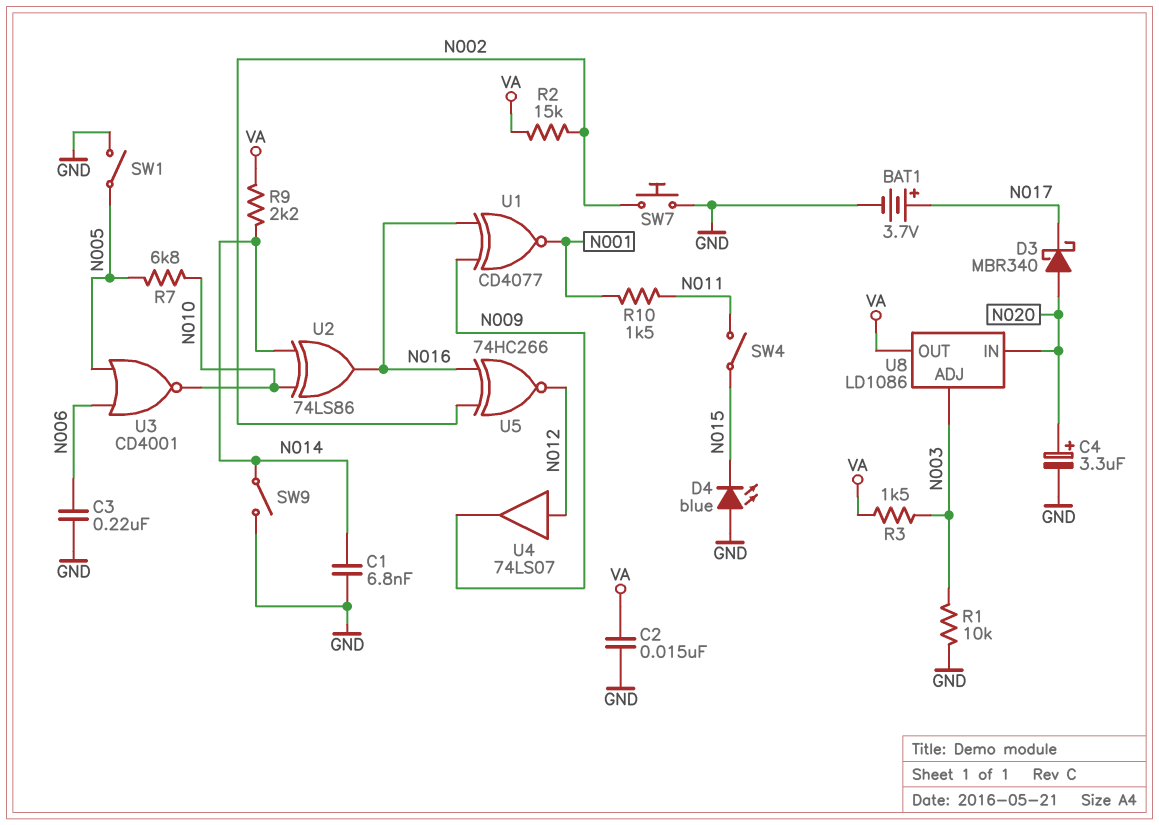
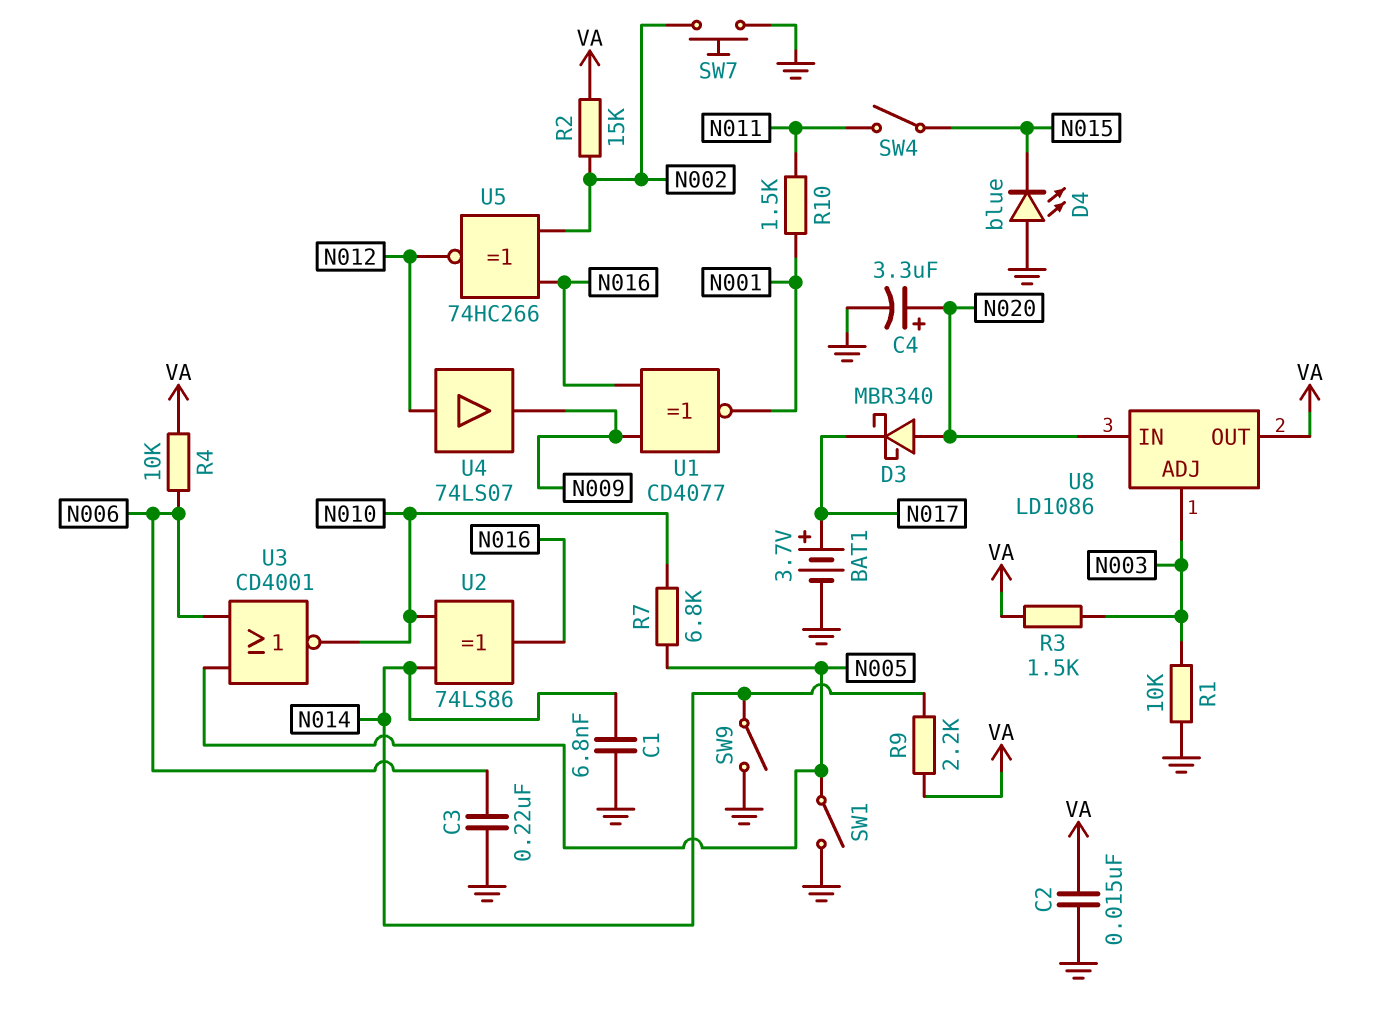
R4: none -> 10k (N006, VA)

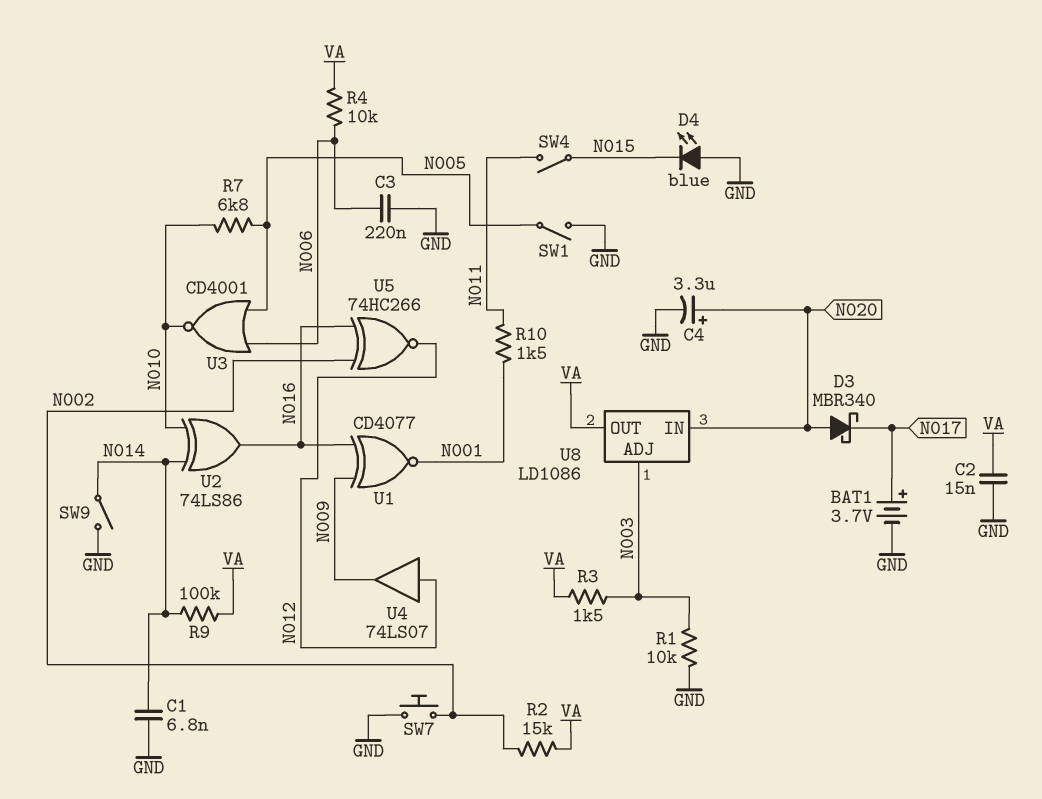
R9: 2.2k (N014, VA) -> 100k (N014, VA)

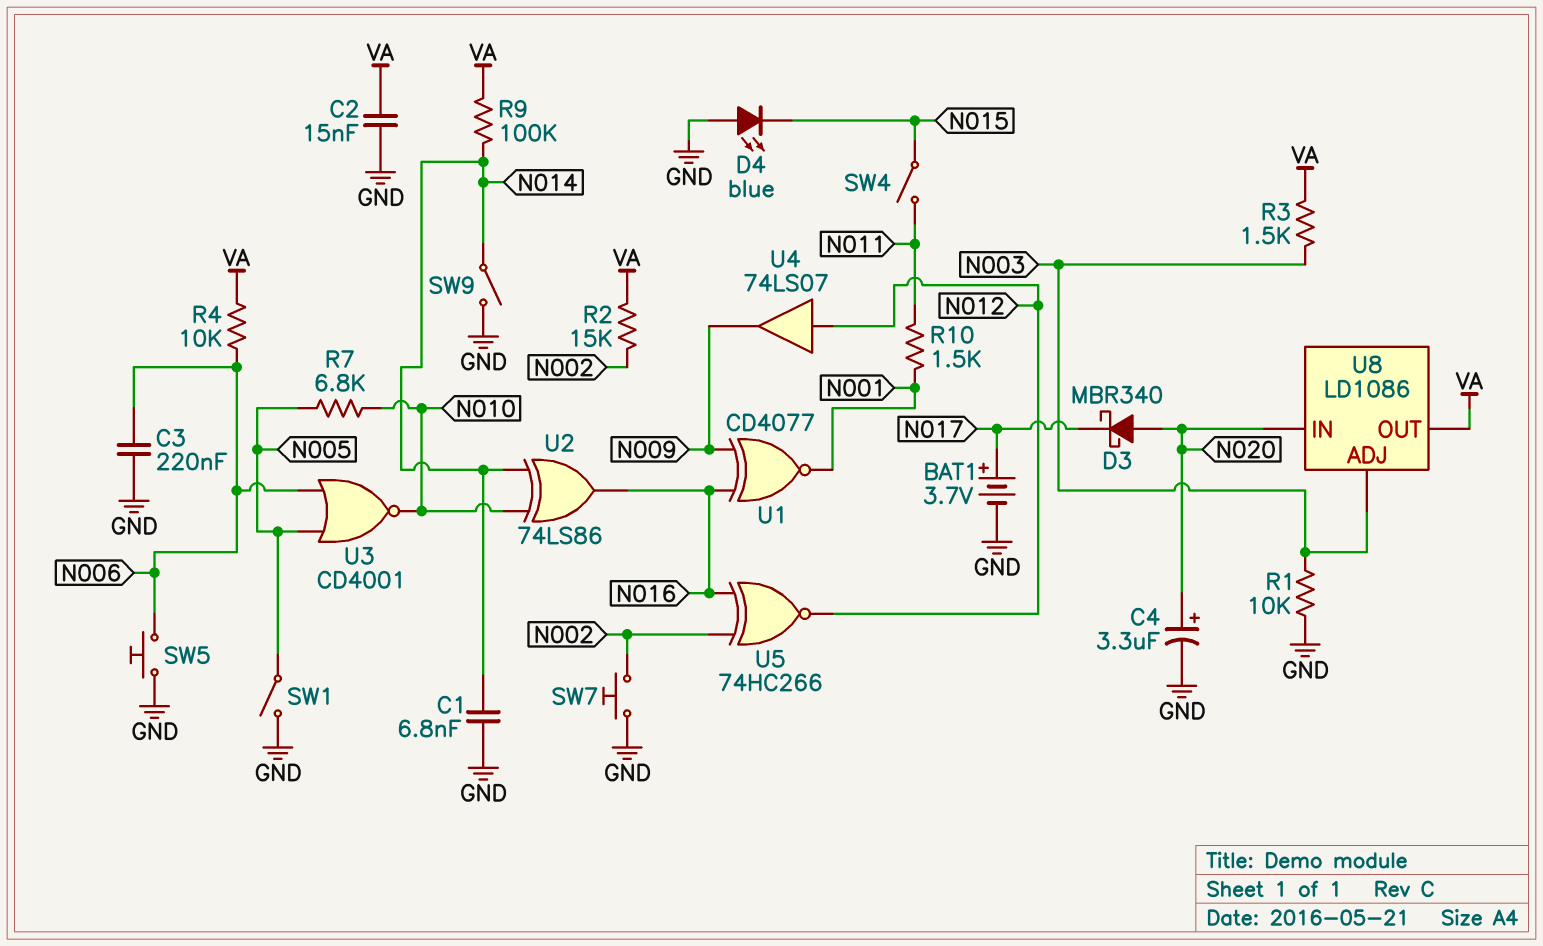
SW5: none -> button (GND, N006)

